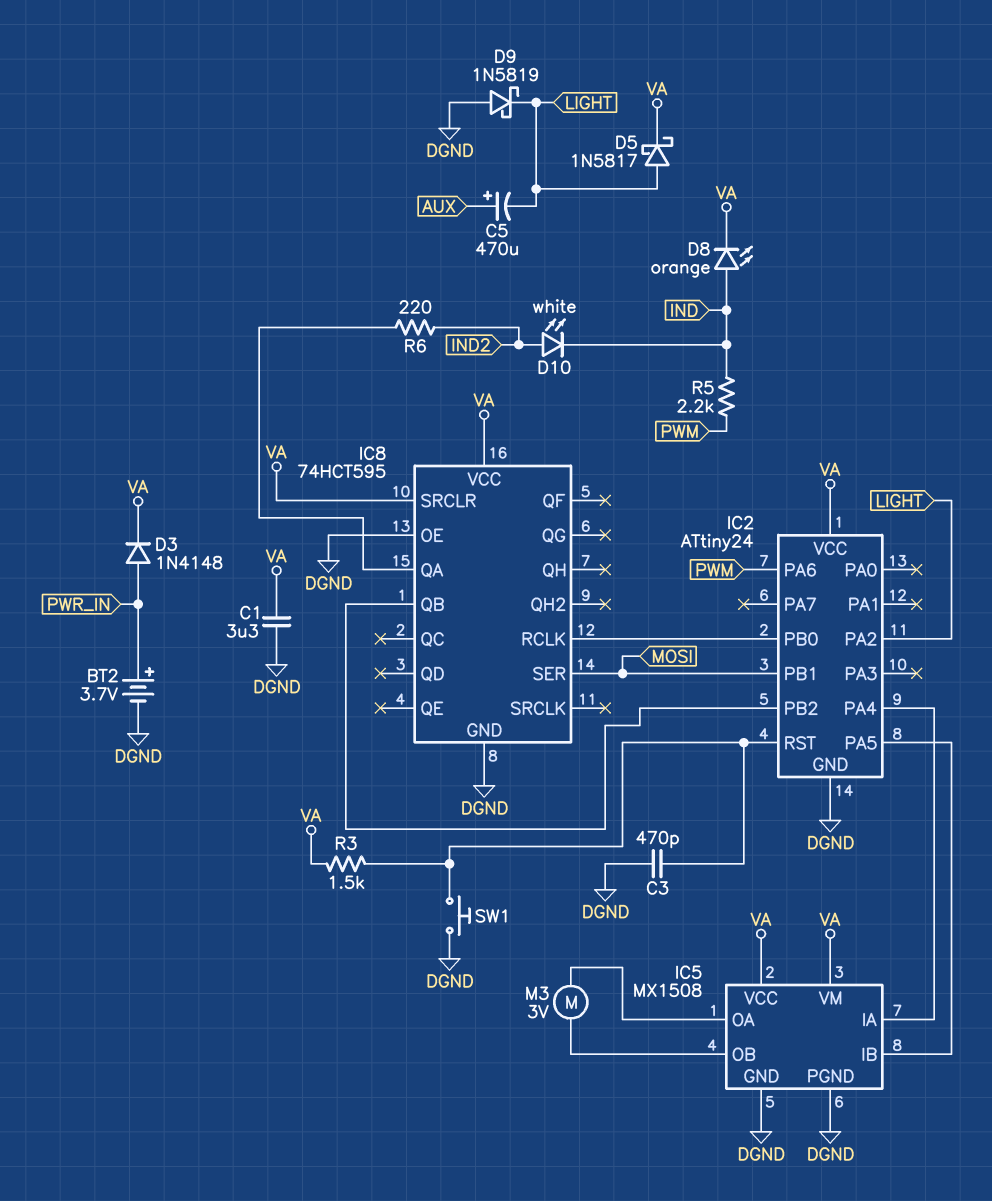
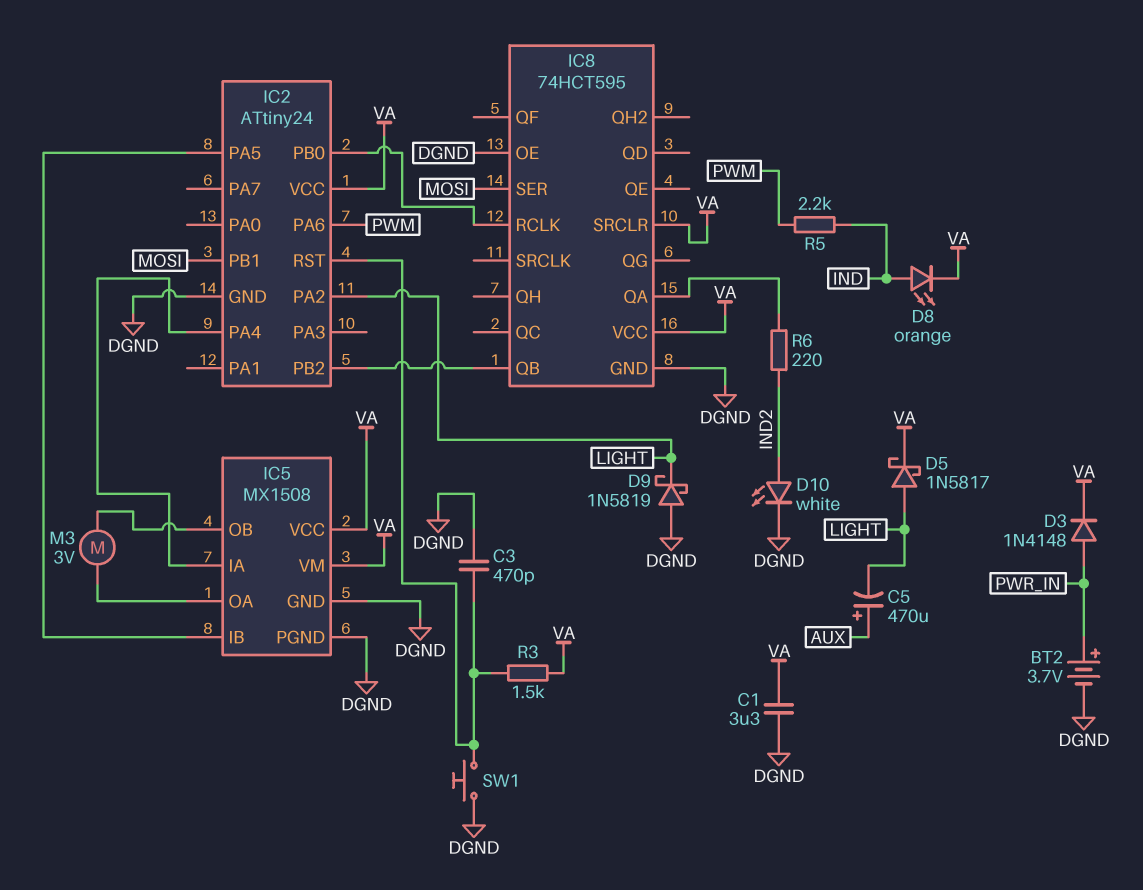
D10: LED white (A IND2, K IND) -> LED white (A IND2, K DGND)

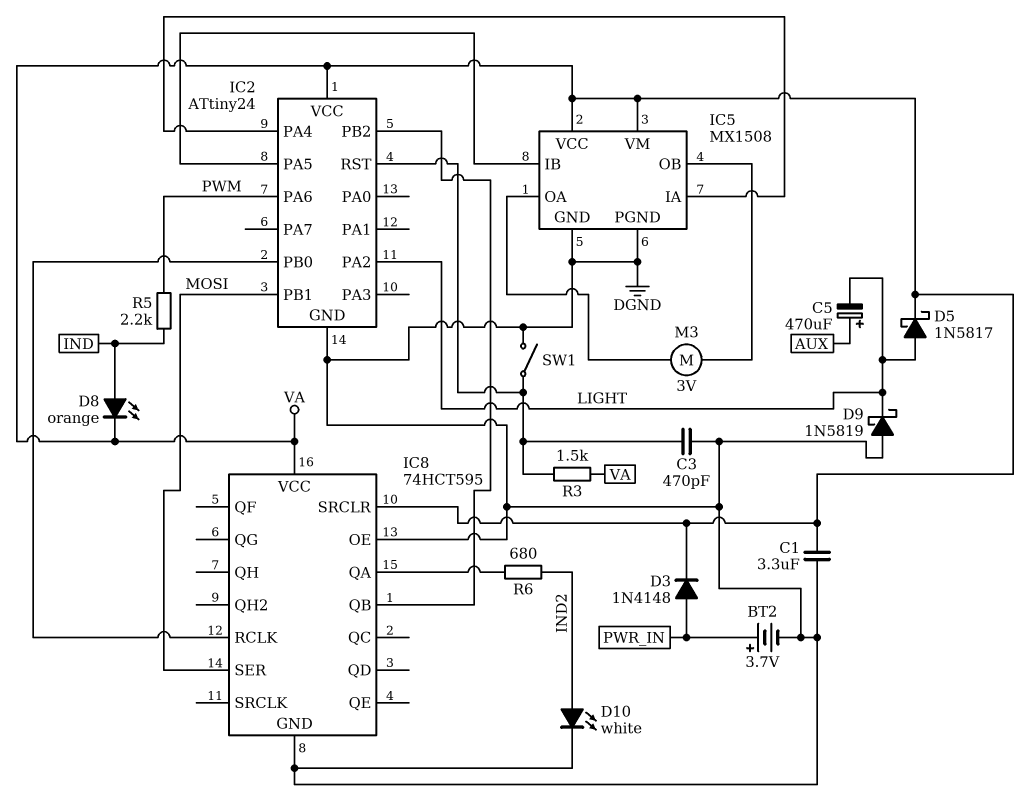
R6: 220 (IC8/QA, IND2) -> 680 (IC8/QA, IND2)
SW1: button (DGND, IC2/RST) -> switch (DGND, IC2/RST)

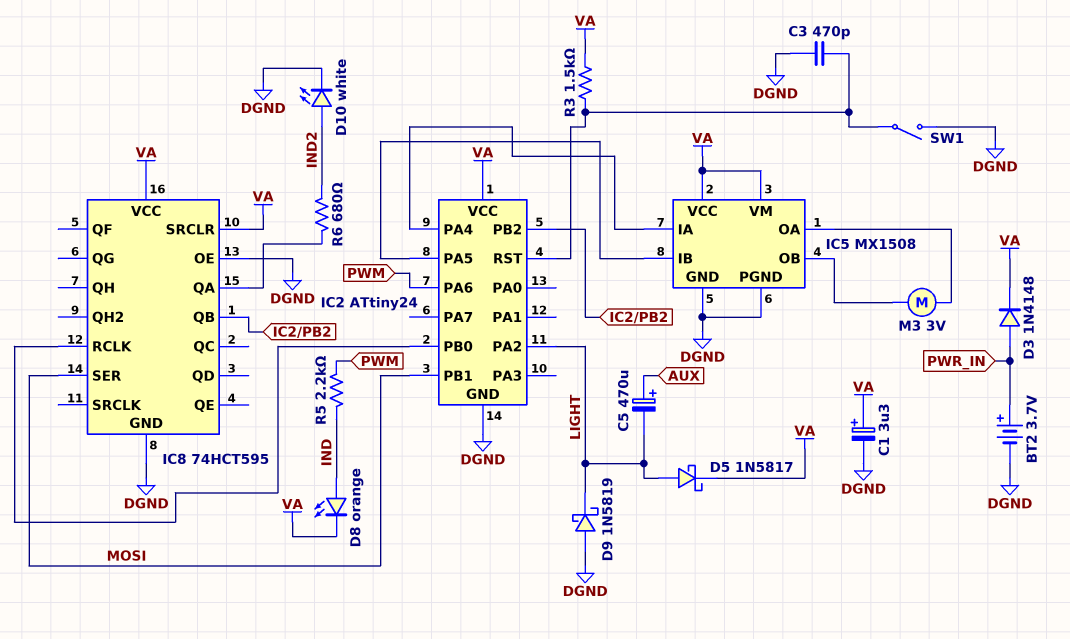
C1: 3.3uF (DGND, VA) -> 3.3uF (plus VA, minus DGND)

